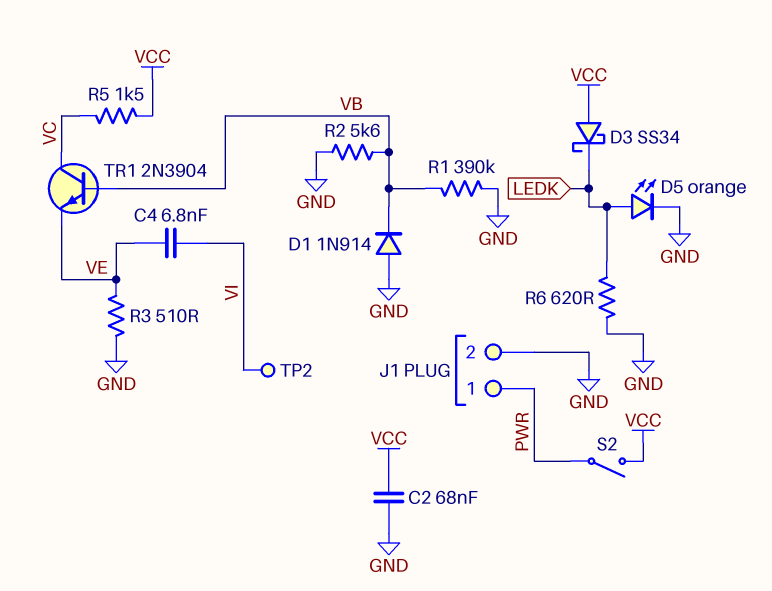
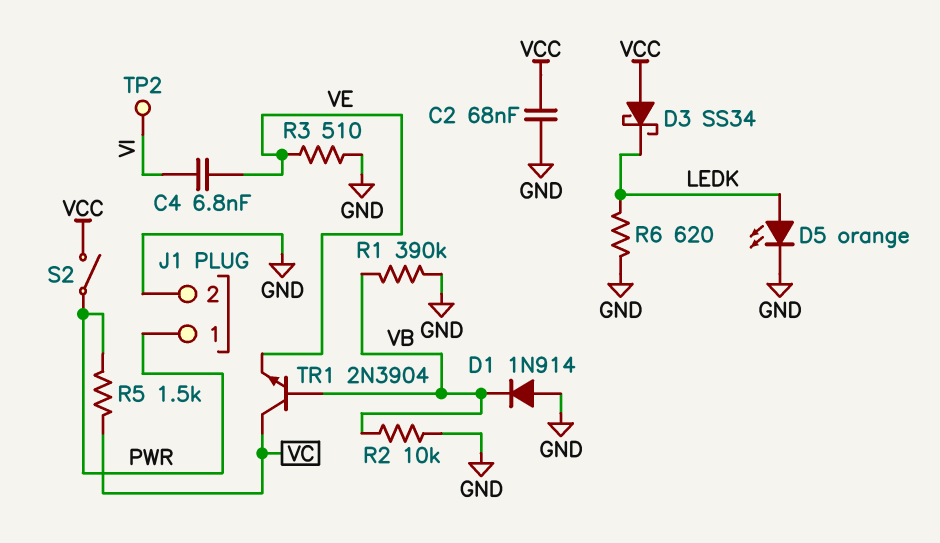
R2: 5.6k (GND, VB) -> 10k (GND, VB)
R5: 1.5k (VC, VCC) -> 1.5k (PWR, VC)

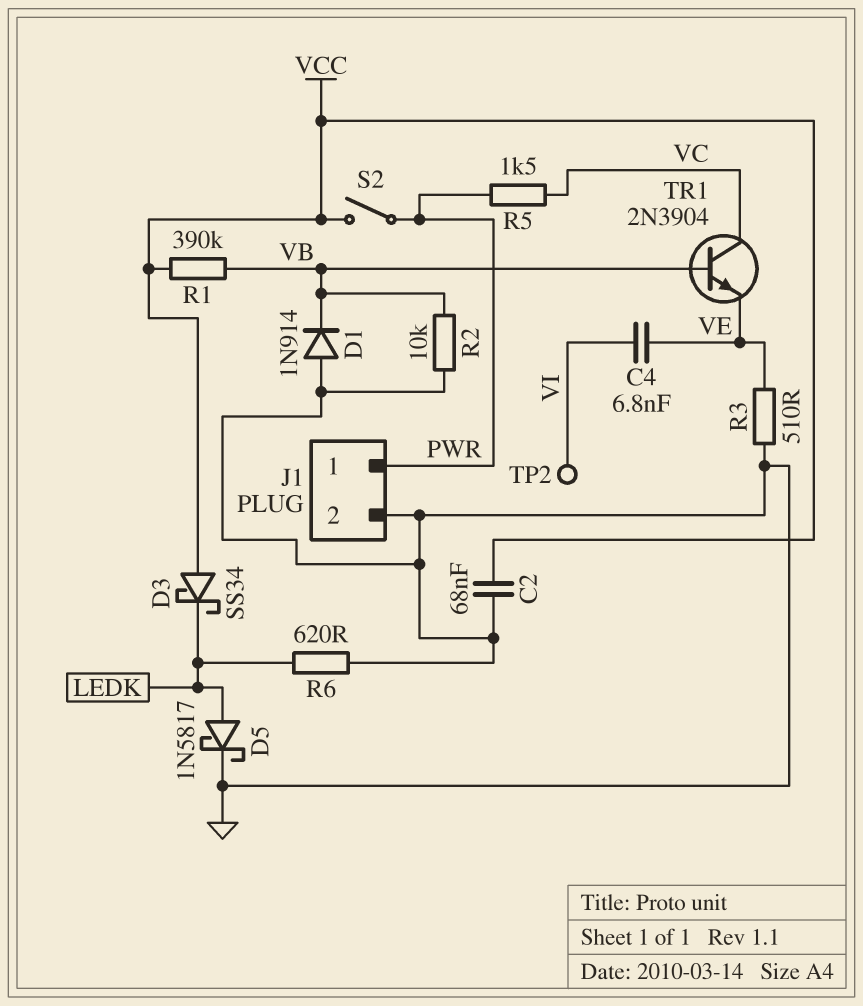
D5: LED orange (A LEDK, K GND) -> schottky 1N5817 (A LEDK, K GND)
R1: 390k (GND, VB) -> 390k (VB, VCC)

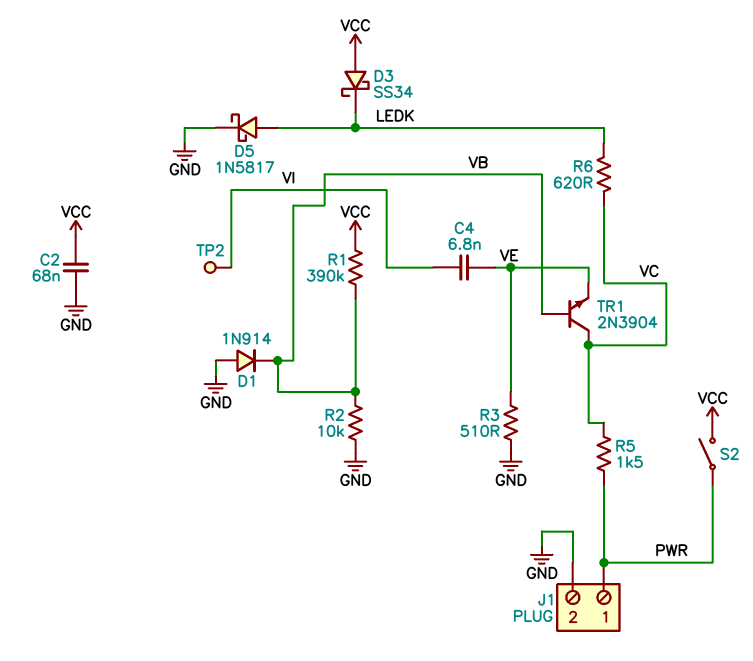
R6: 620 (GND, LEDK) -> 620 (LEDK, VC)

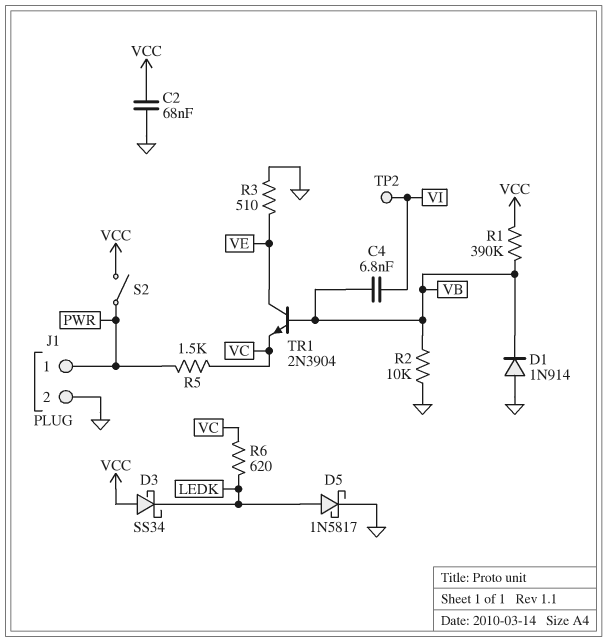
C4: 6.8nF (VE, VI) -> 6.8nF (VB, VI)
TR1: NPN 2N3904 (B VB, C VC, E VE) -> NPN 2N3904 (B VB, C VE, E VC)

